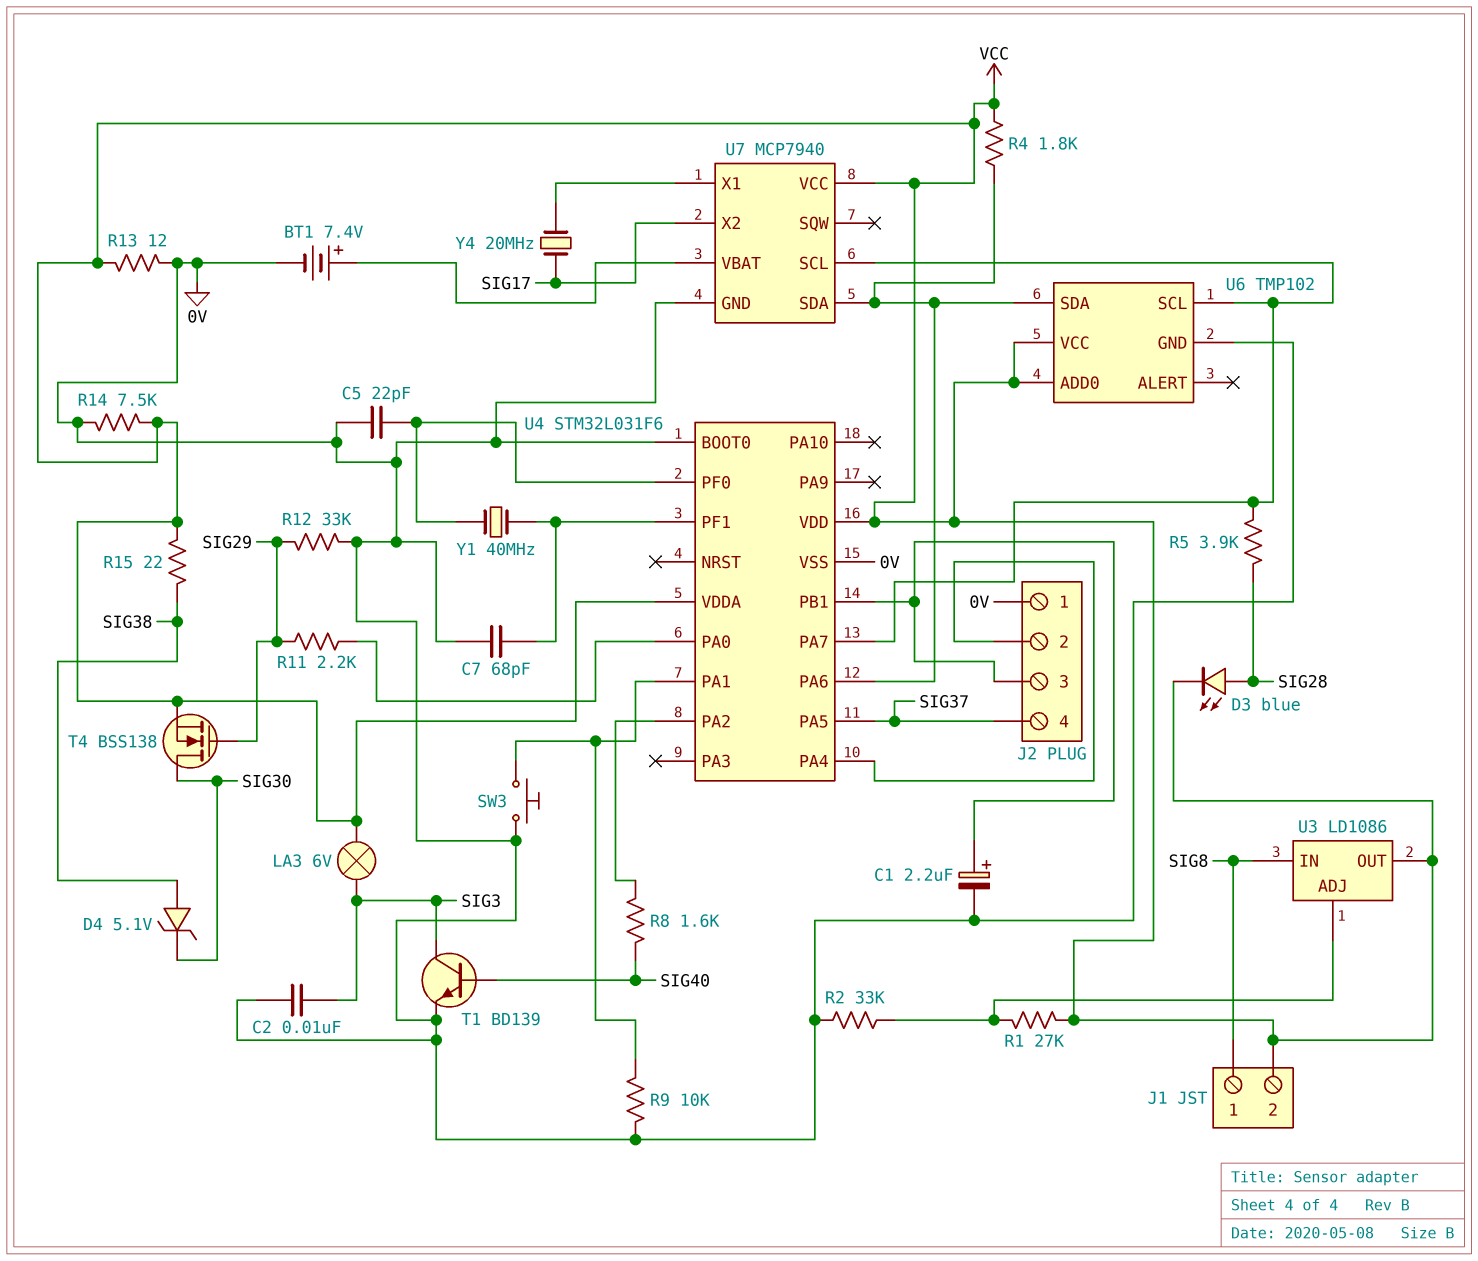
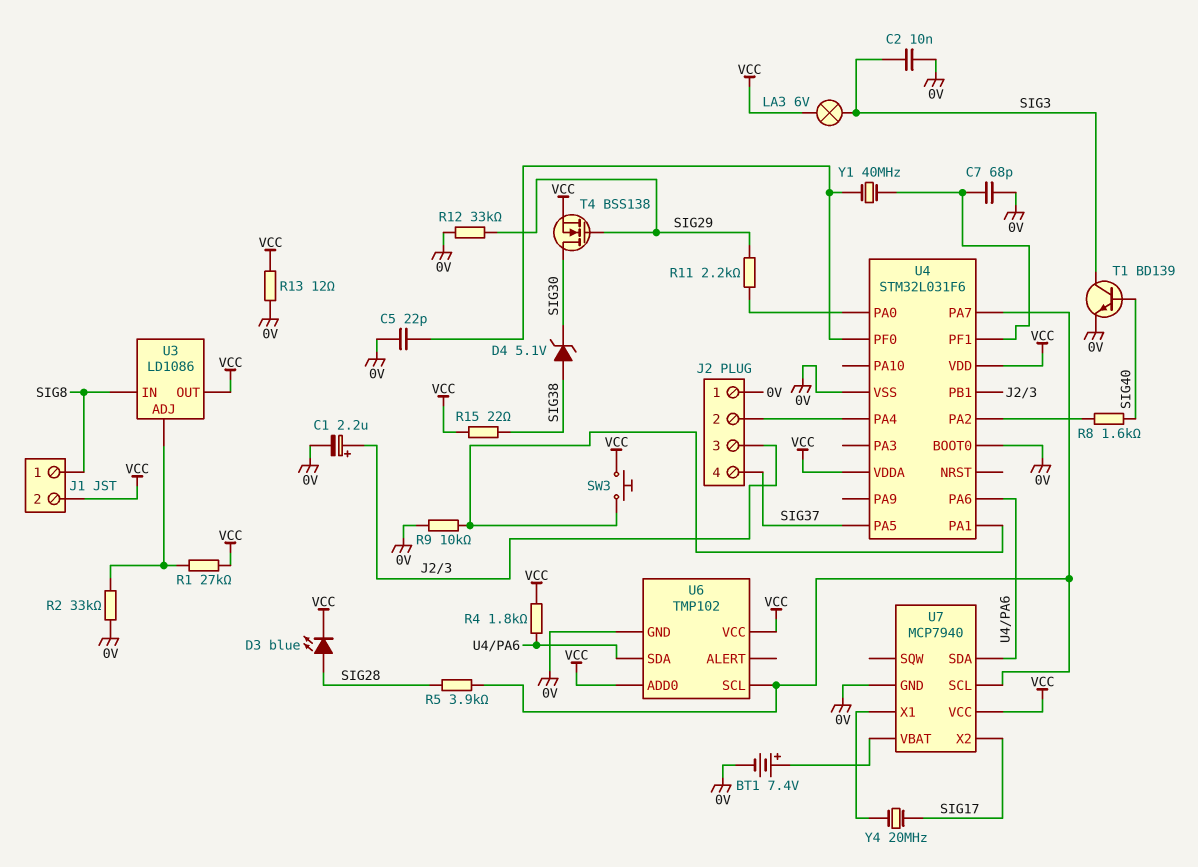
R14: 7.5k (0V, VCC) -> none
SW3: button (0V, U4/PA1) -> button (U4/PA1, VCC)

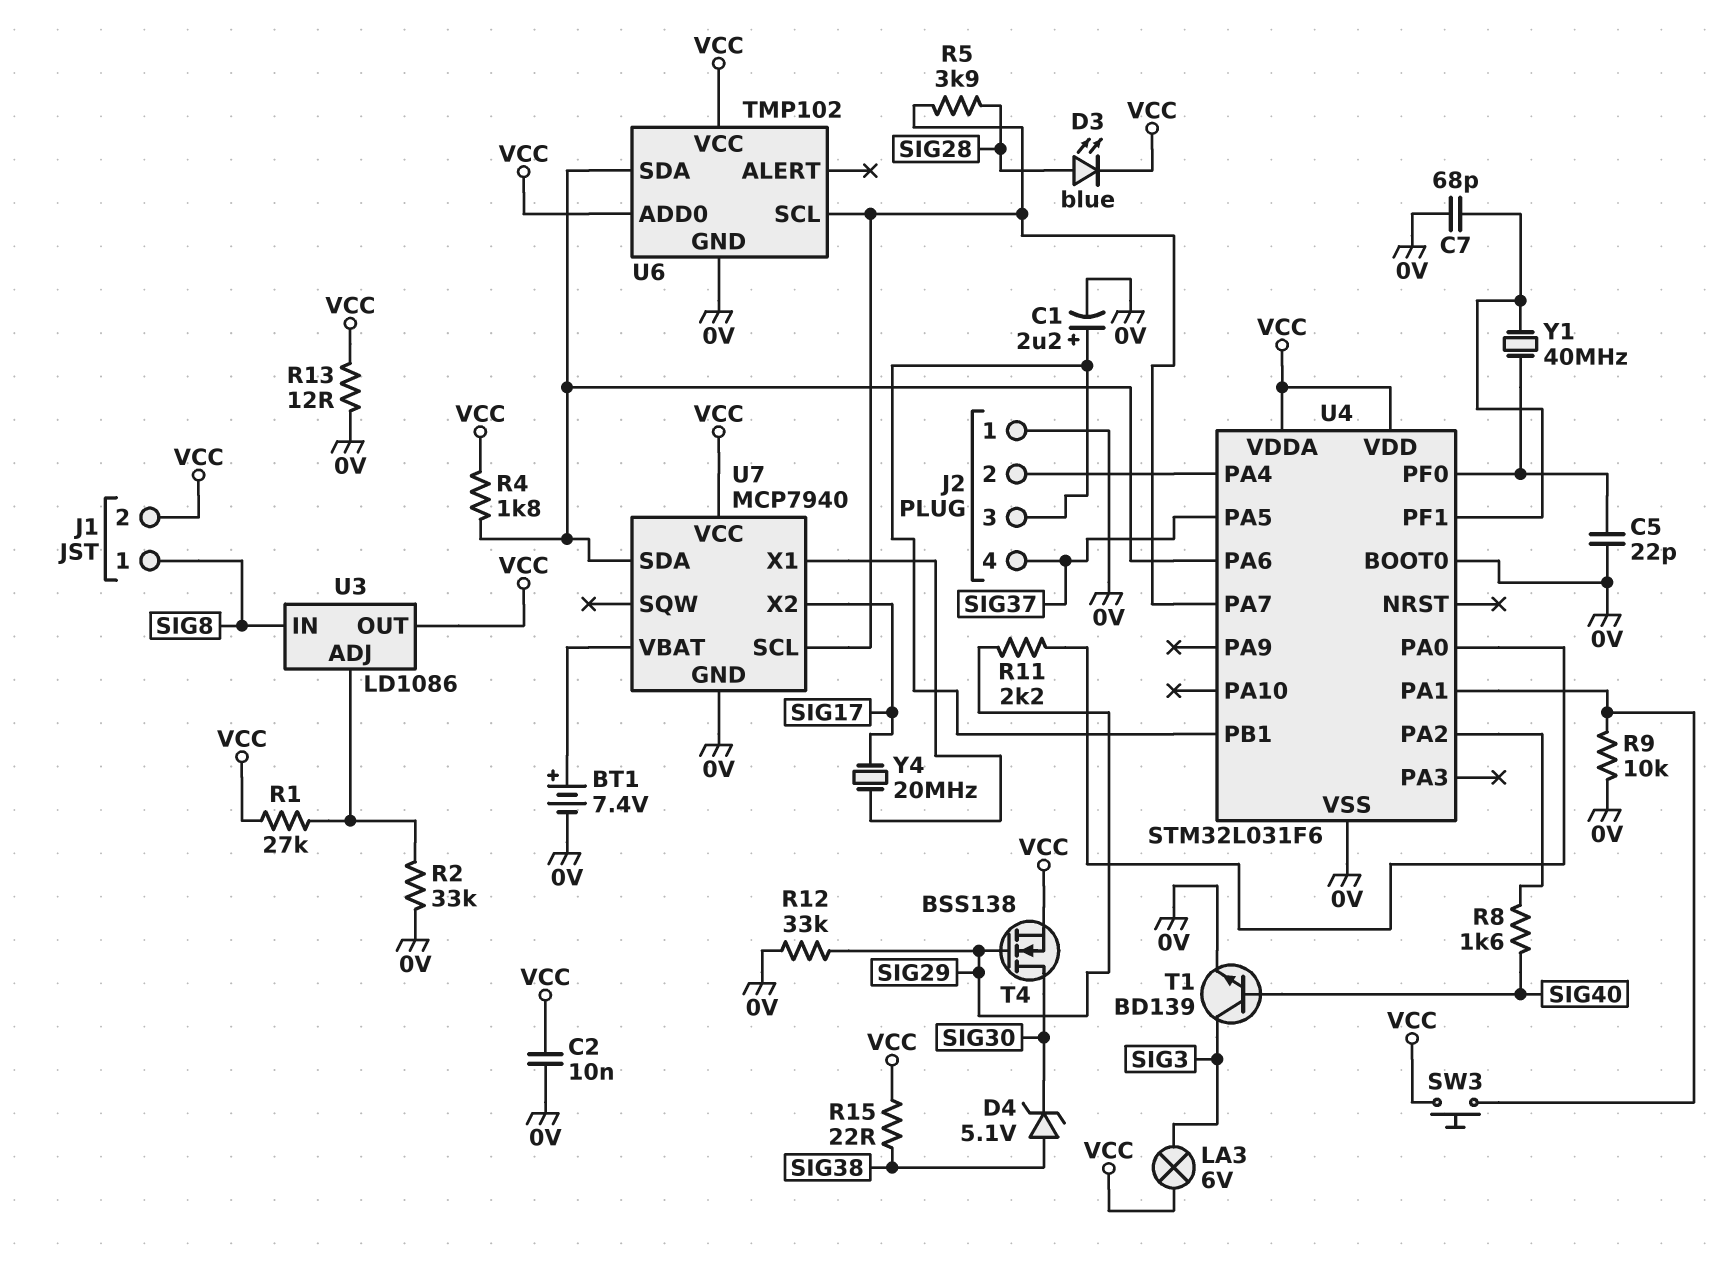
C2: 10nF (0V, SIG3) -> 10nF (0V, VCC)

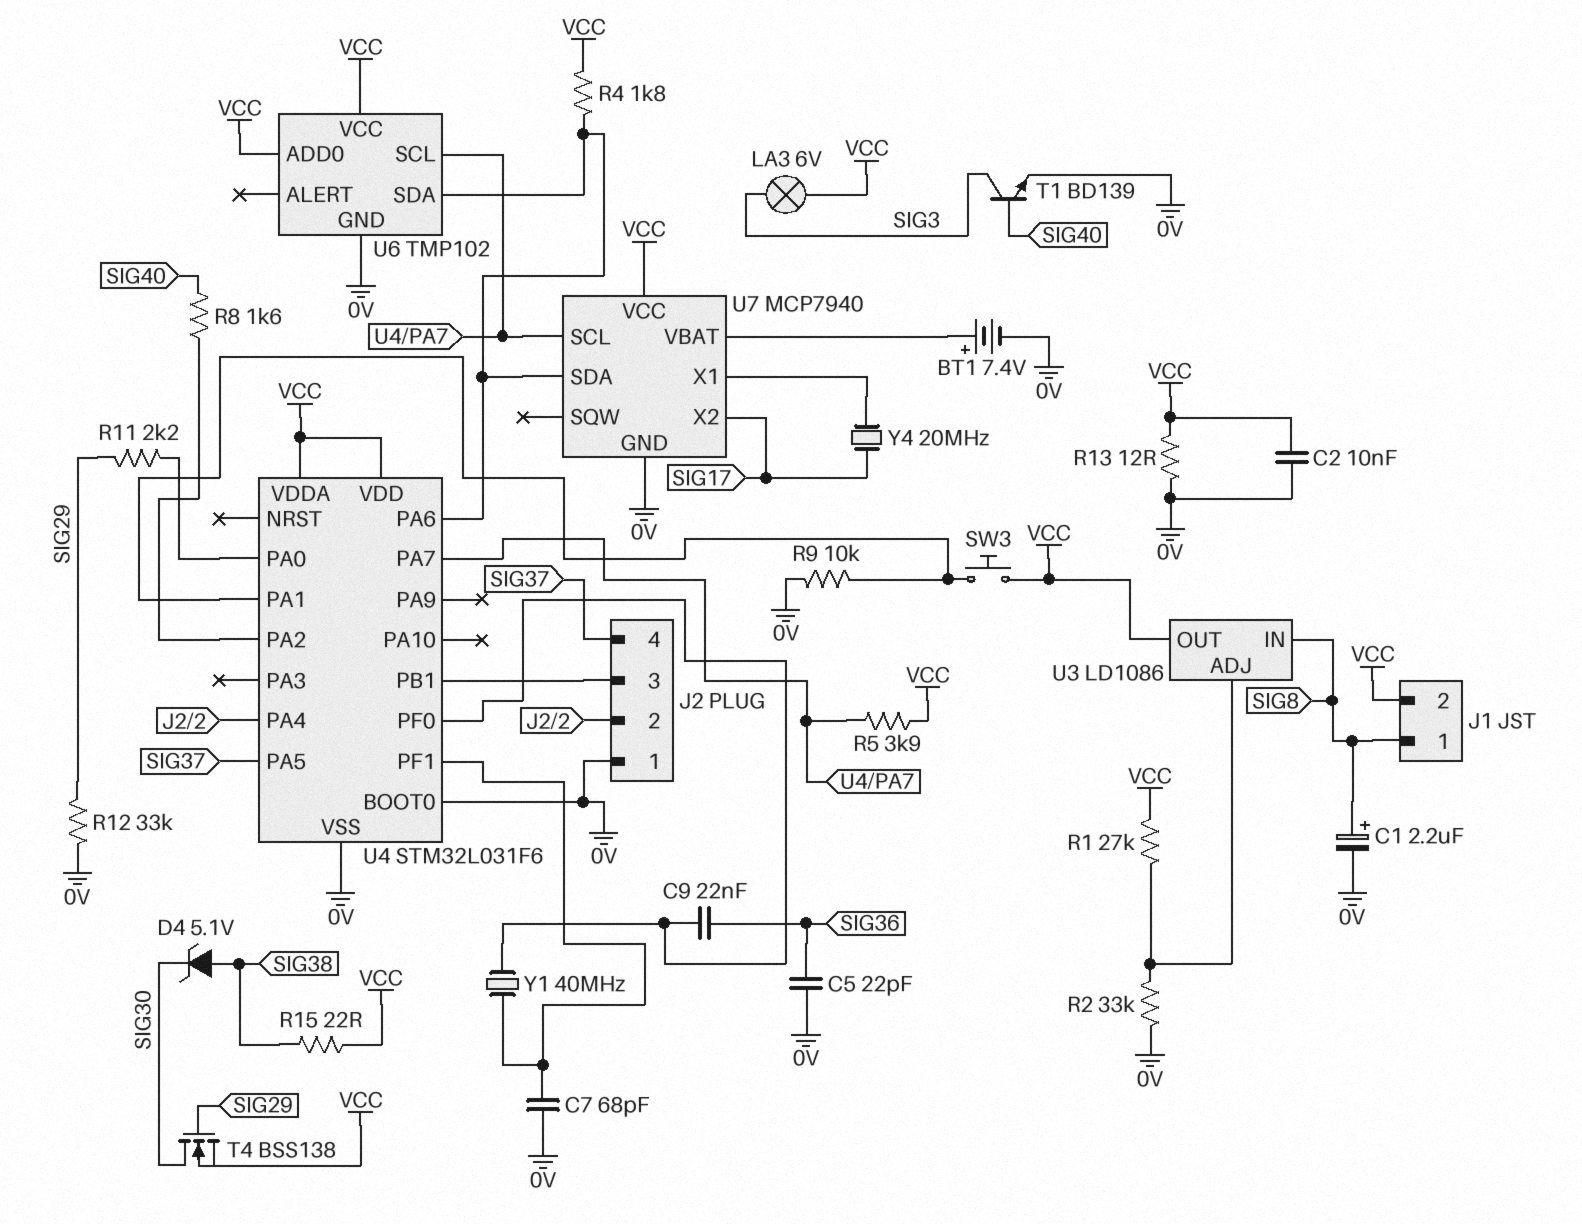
C1: 2.2uF (plus J2/3, minus 0V) -> 2.2uF (plus SIG8, minus 0V)
C5: 22pF (0V, U4/PF0) -> 22pF (0V, SIG36)
C9: none -> 22nF (SIG36, U4/PF0)
D3: LED blue (A SIG28, K VCC) -> none
R5: 3.9k (SIG28, U4/PA7) -> 3.9k (U4/PA7, VCC)

